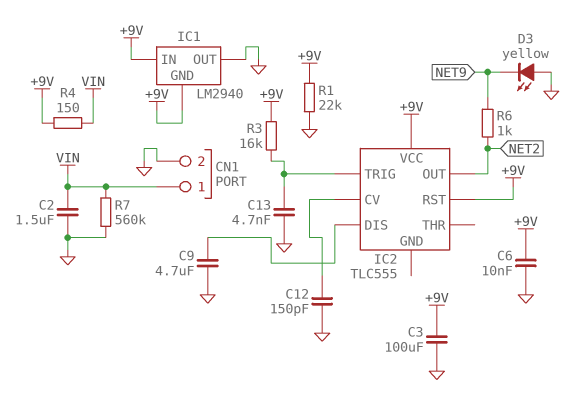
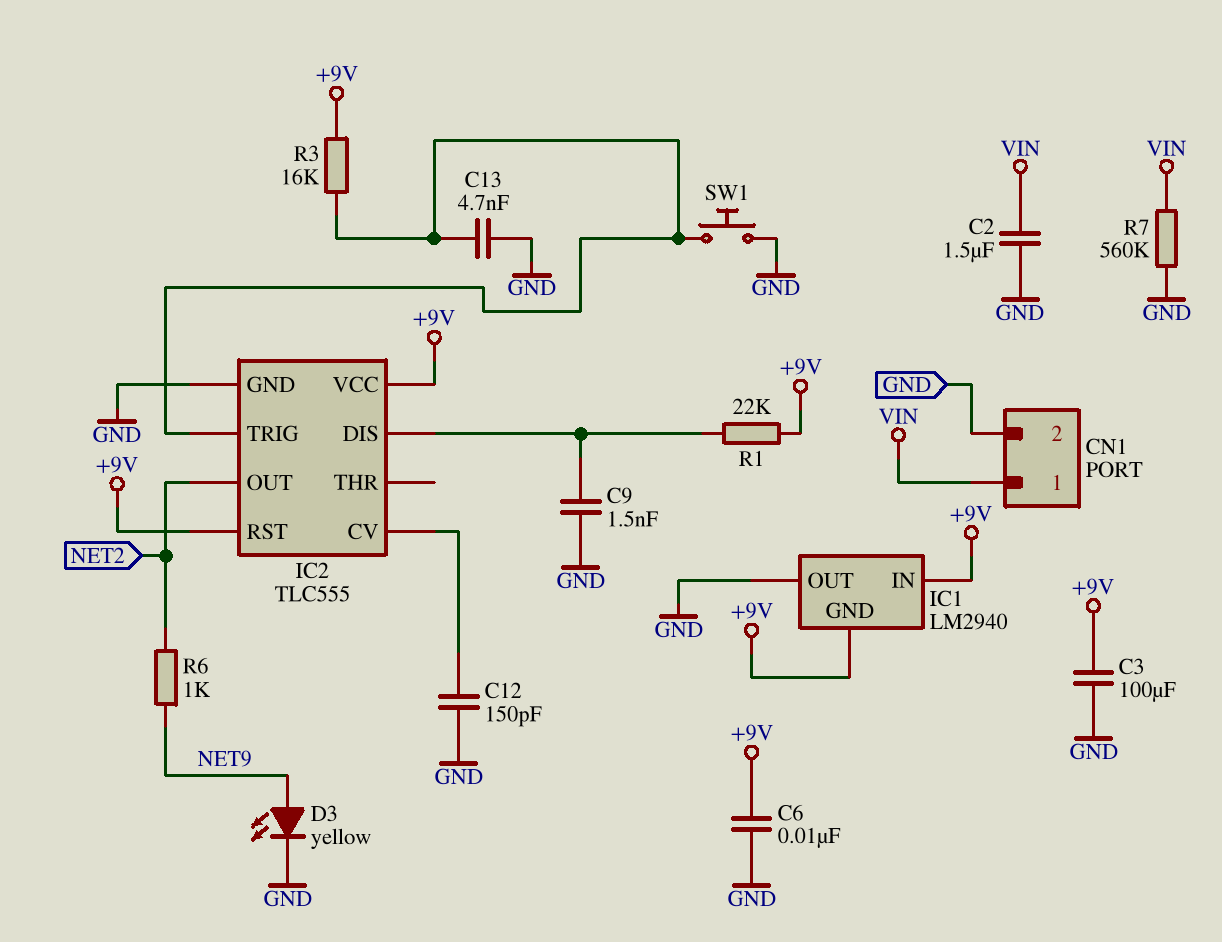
C9: 4.7uF (GND, IC2/DIS) -> 1.5nF (GND, IC2/DIS)
D3: LED yellow (A GND, K NET9) -> LED yellow (A NET9, K GND)
IC2 pin GND: none -> GND
R1: 22k (+9V, GND) -> 22k (+9V, IC2/DIS)
R4: 150 (+9V, VIN) -> none
SW1: none -> button (GND, IC2/TRIG)

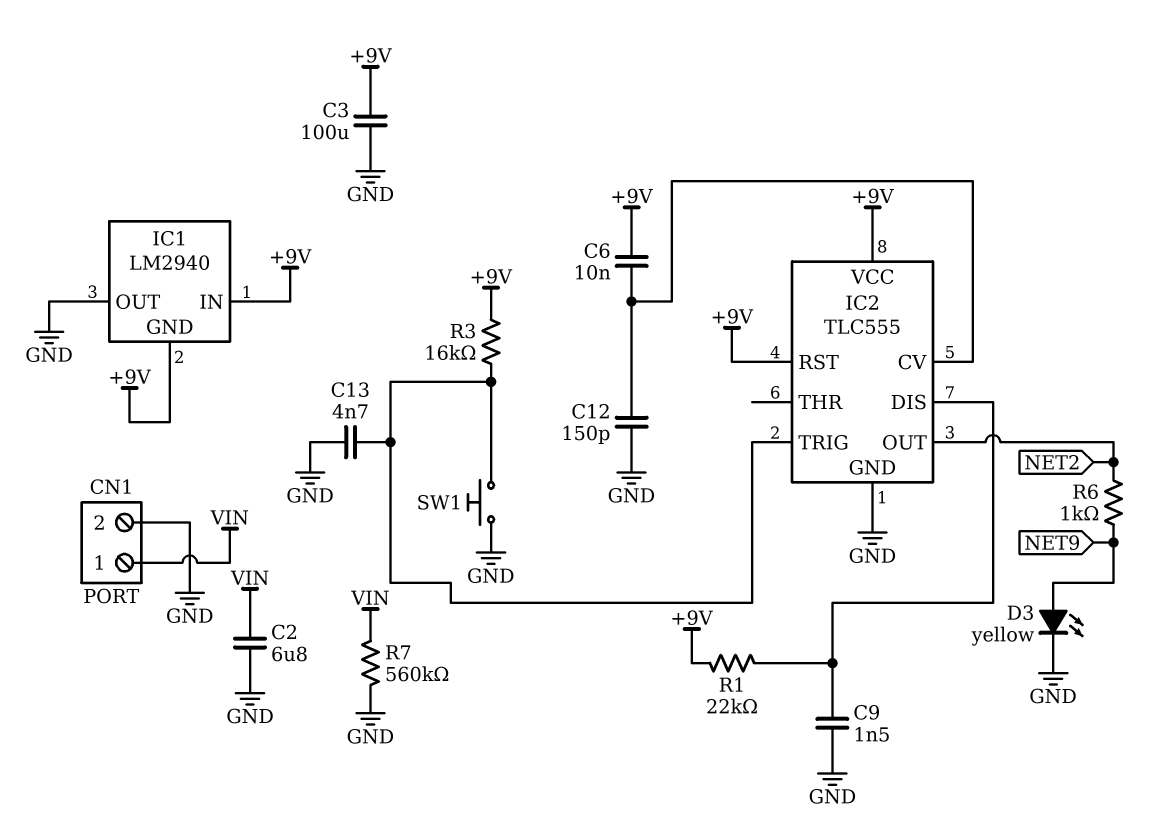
C2: 1.5uF (GND, VIN) -> 6.8uF (GND, VIN)
C6: 10nF (+9V, GND) -> 10nF (+9V, IC2/CV)

